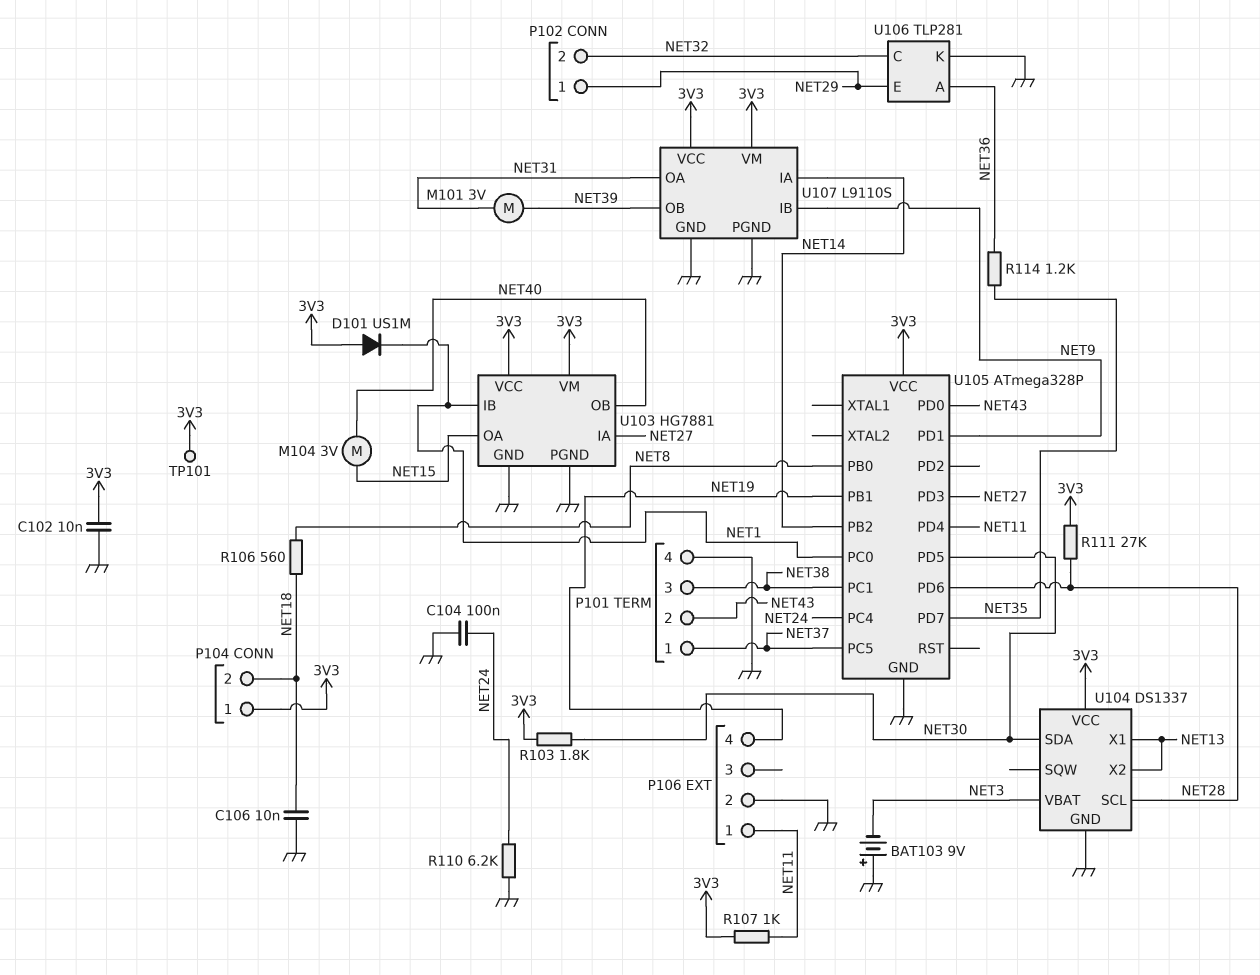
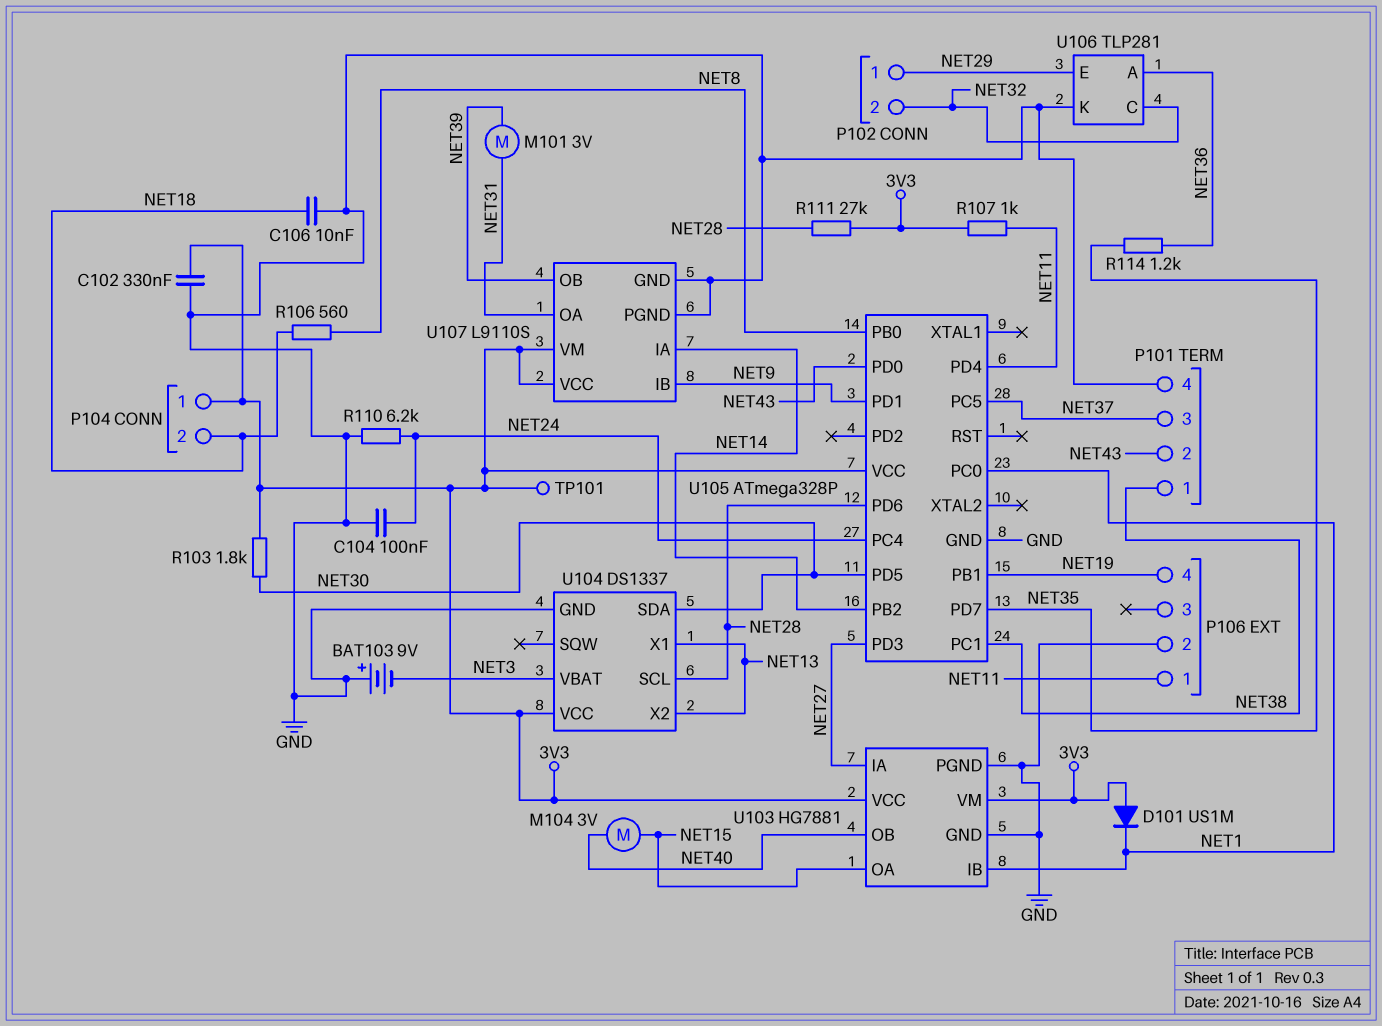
C102: 10nF (3V3, GND) -> 330nF (3V3, GND)
P101 pin 1: NET37 -> NET38
P101 pin 3: NET38 -> NET37

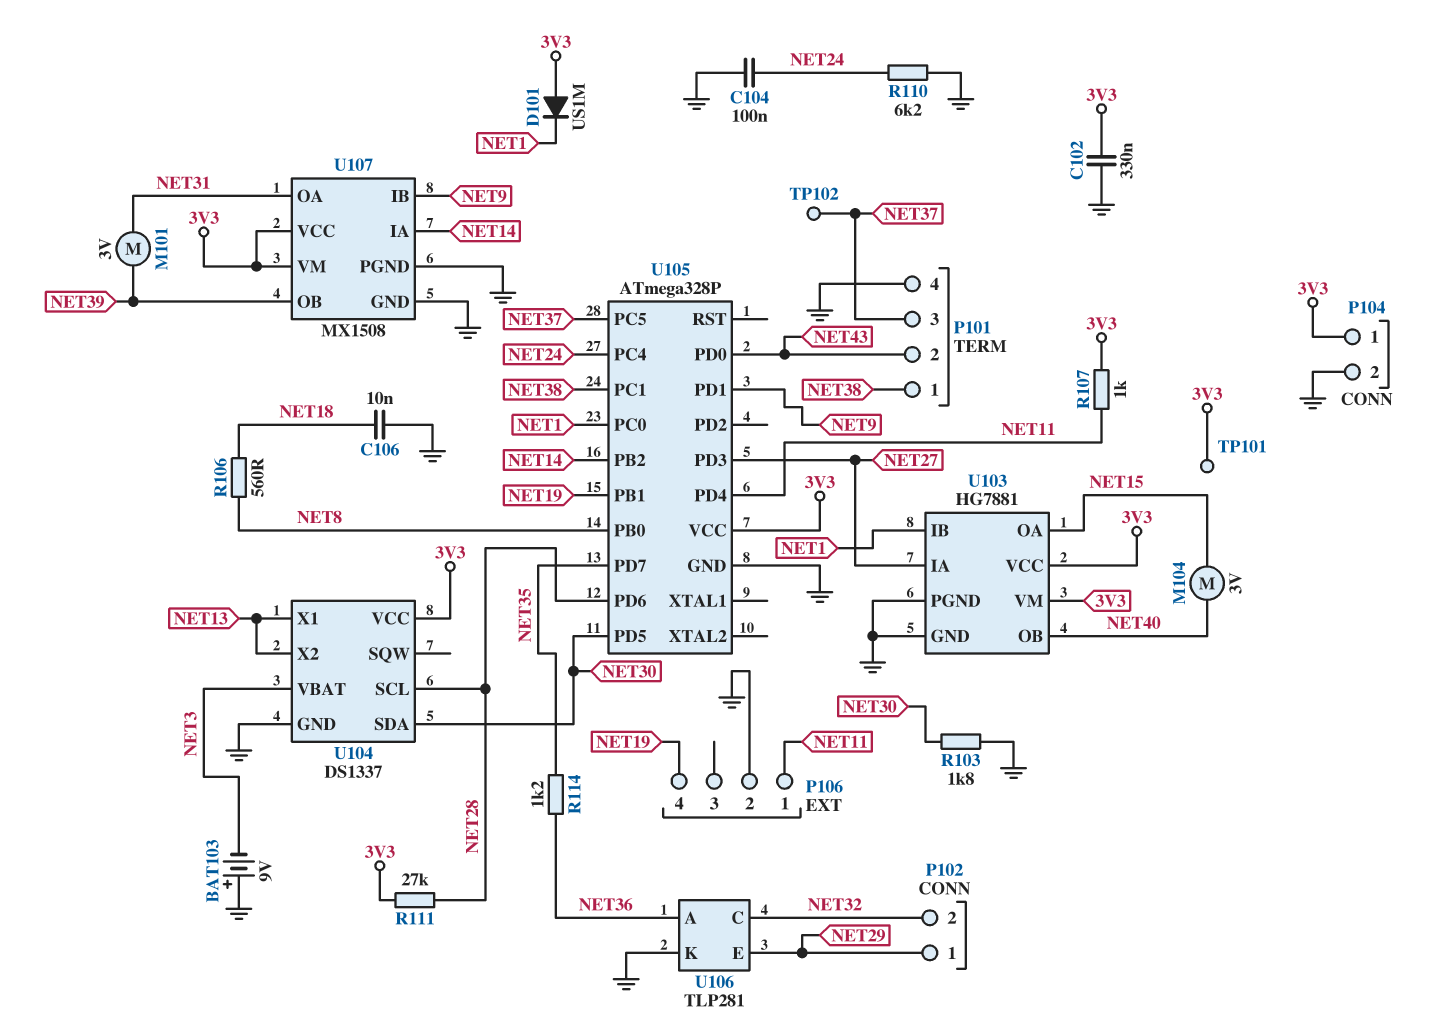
P104 pin 2: NET18 -> GND
R103: 1.8k (3V3, NET30) -> 1.8k (GND, NET30)
TP102: none -> test point (NET37)
U107: L9110S -> MX1508

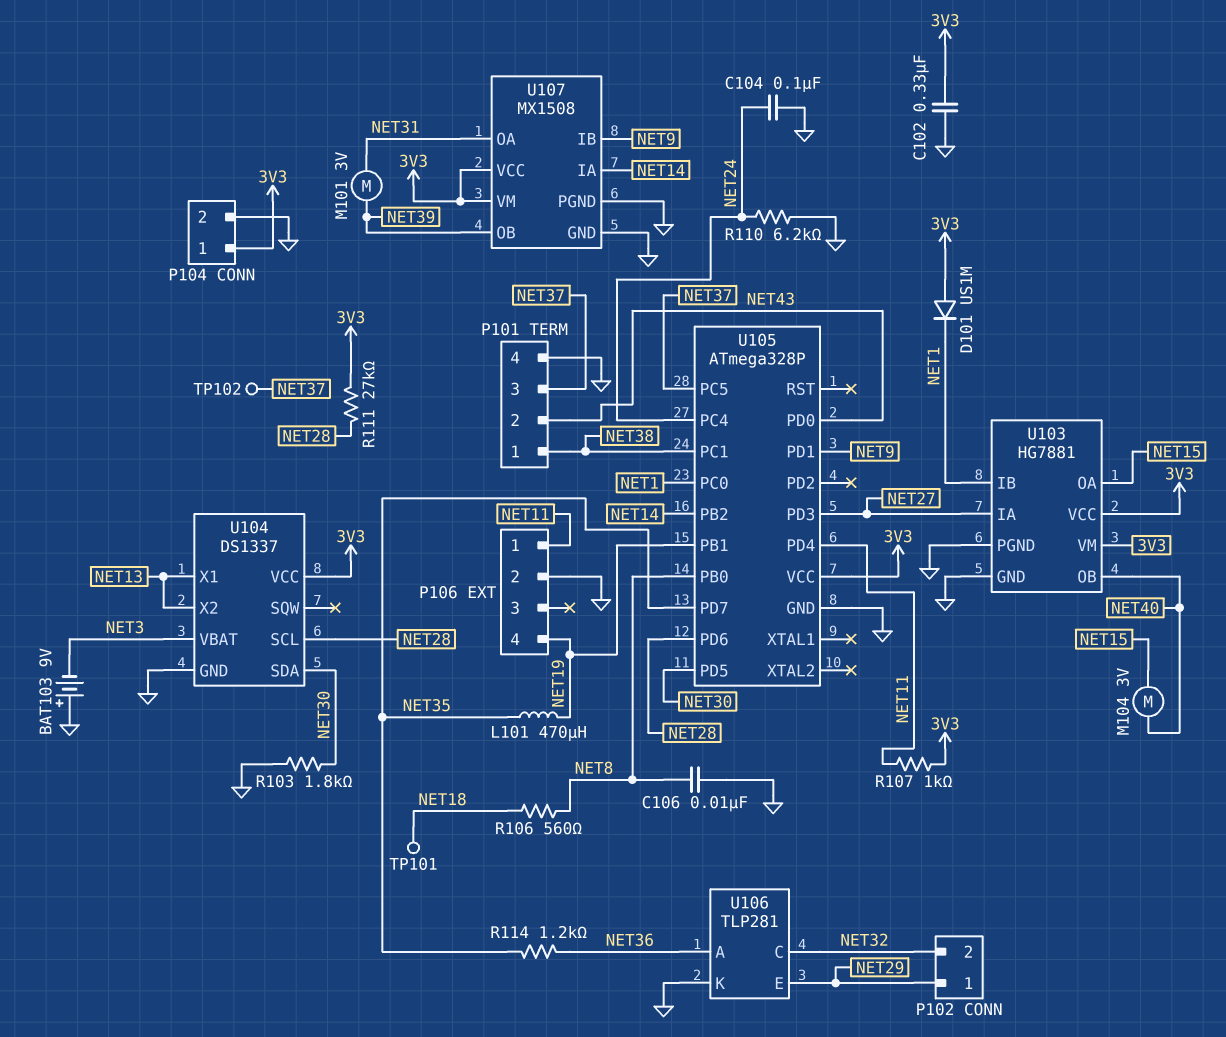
C106: 10nF (GND, NET18) -> 10nF (GND, NET8)
L101: none -> 470uH (NET19, NET35)
TP101: test point (3V3) -> test point (NET18)

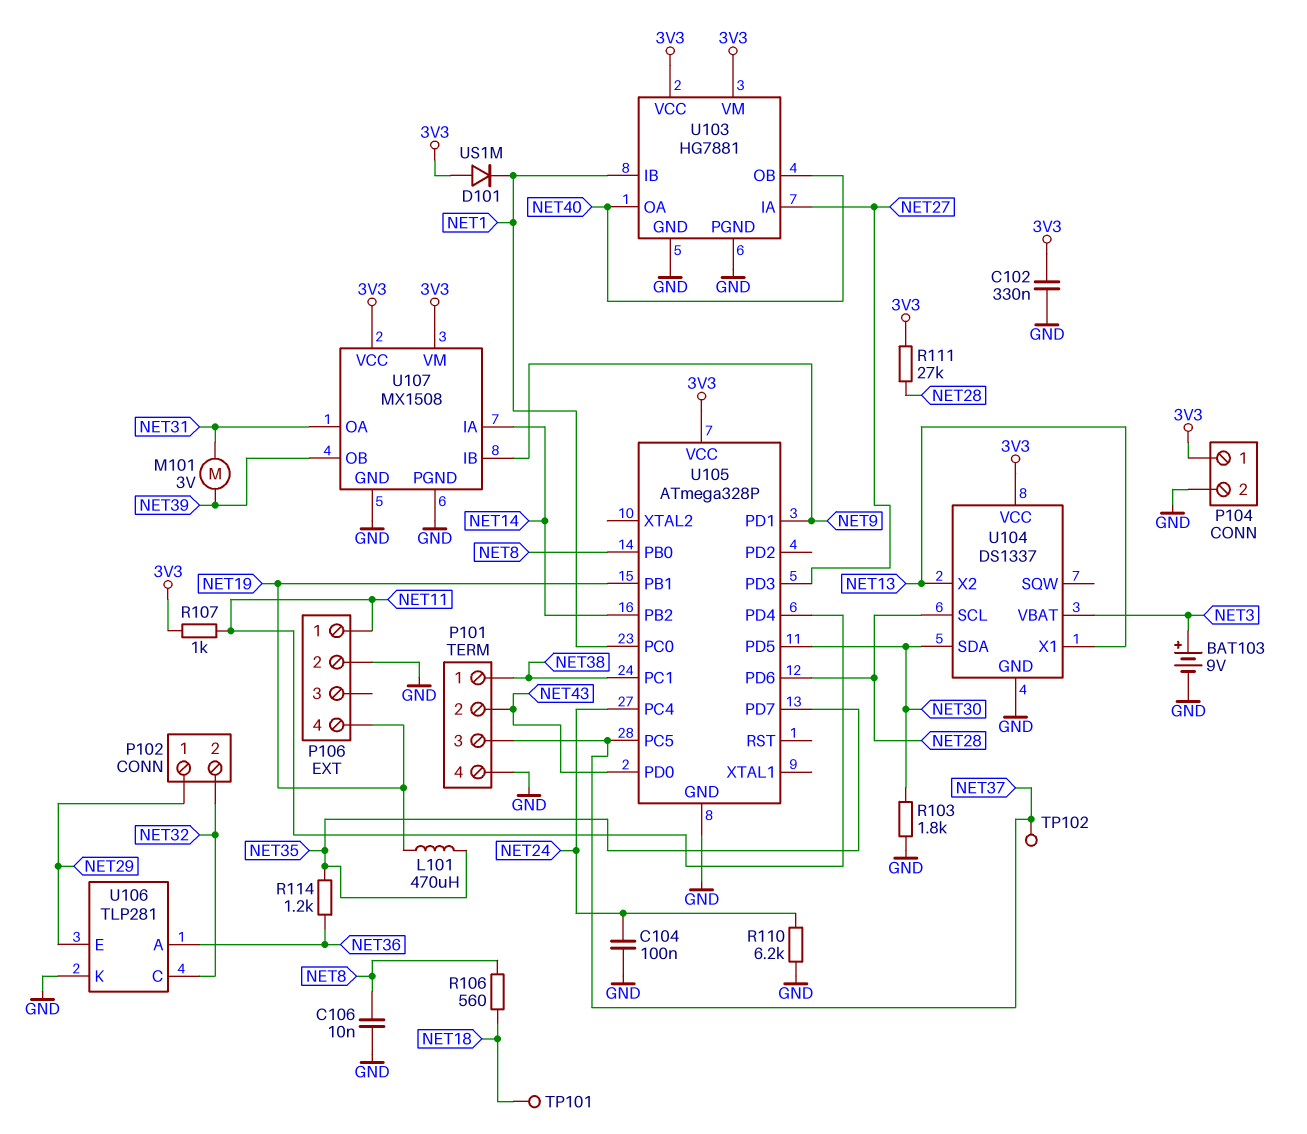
BAT103: 9V (plus GND, minus NET3) -> 9V (plus NET3, minus GND)
M104: motor 3V (NET15, NET40) -> none
U103 pin OA: NET15 -> NET40

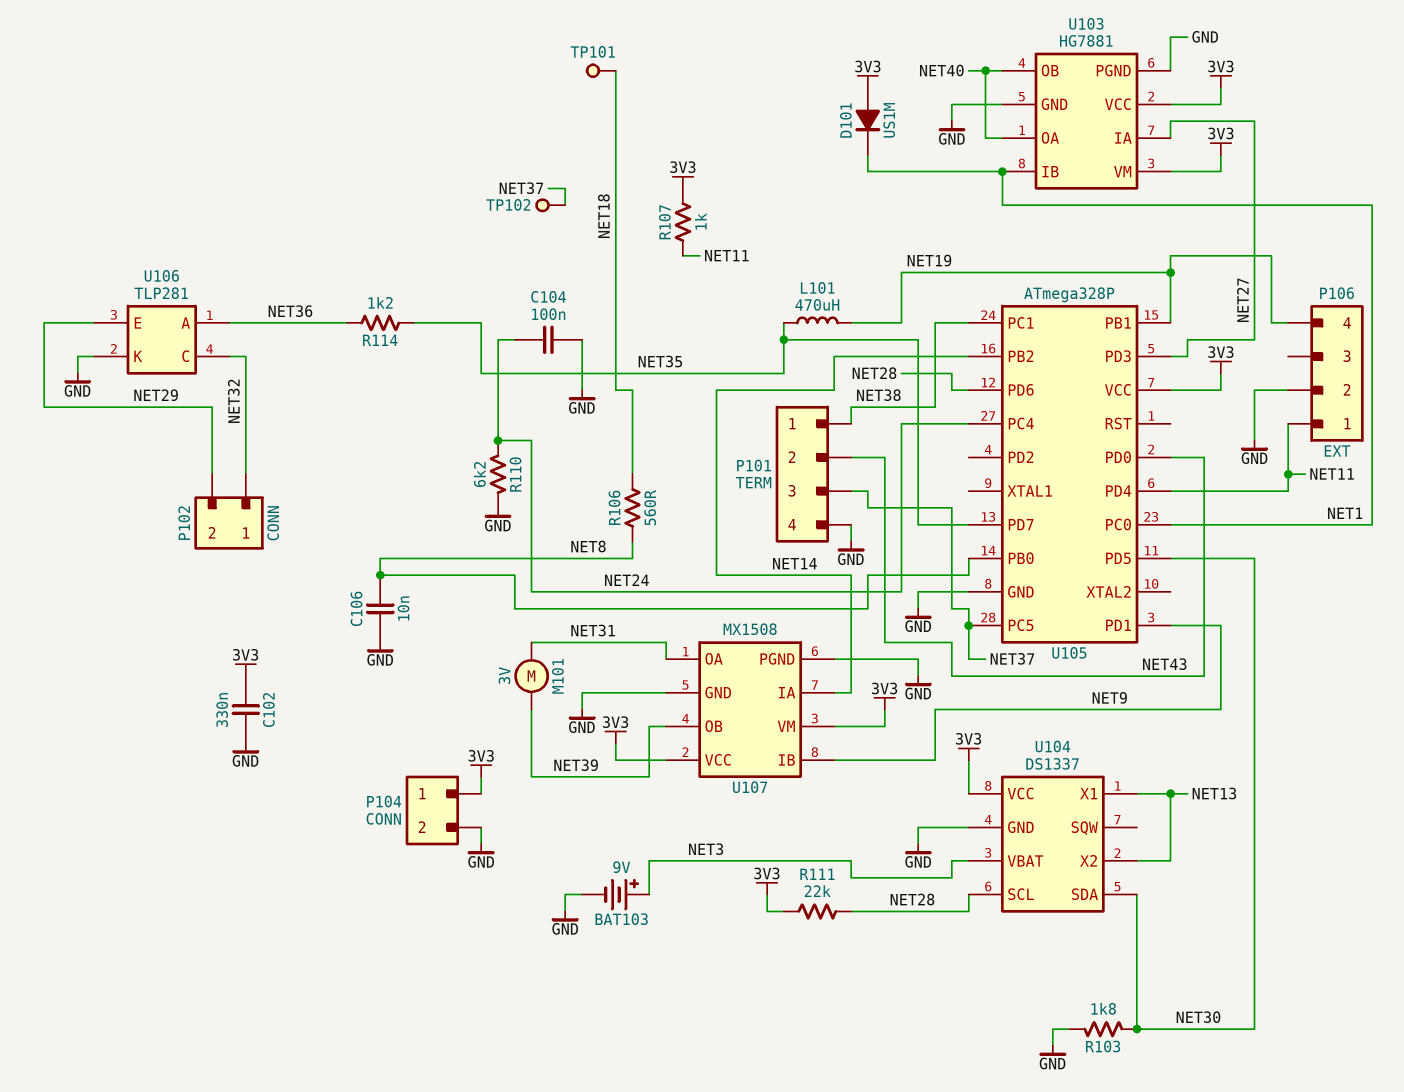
P102 pin 1: NET29 -> NET32
P102 pin 2: NET32 -> NET29
R111: 27k (3V3, NET28) -> 22k (3V3, NET28)

